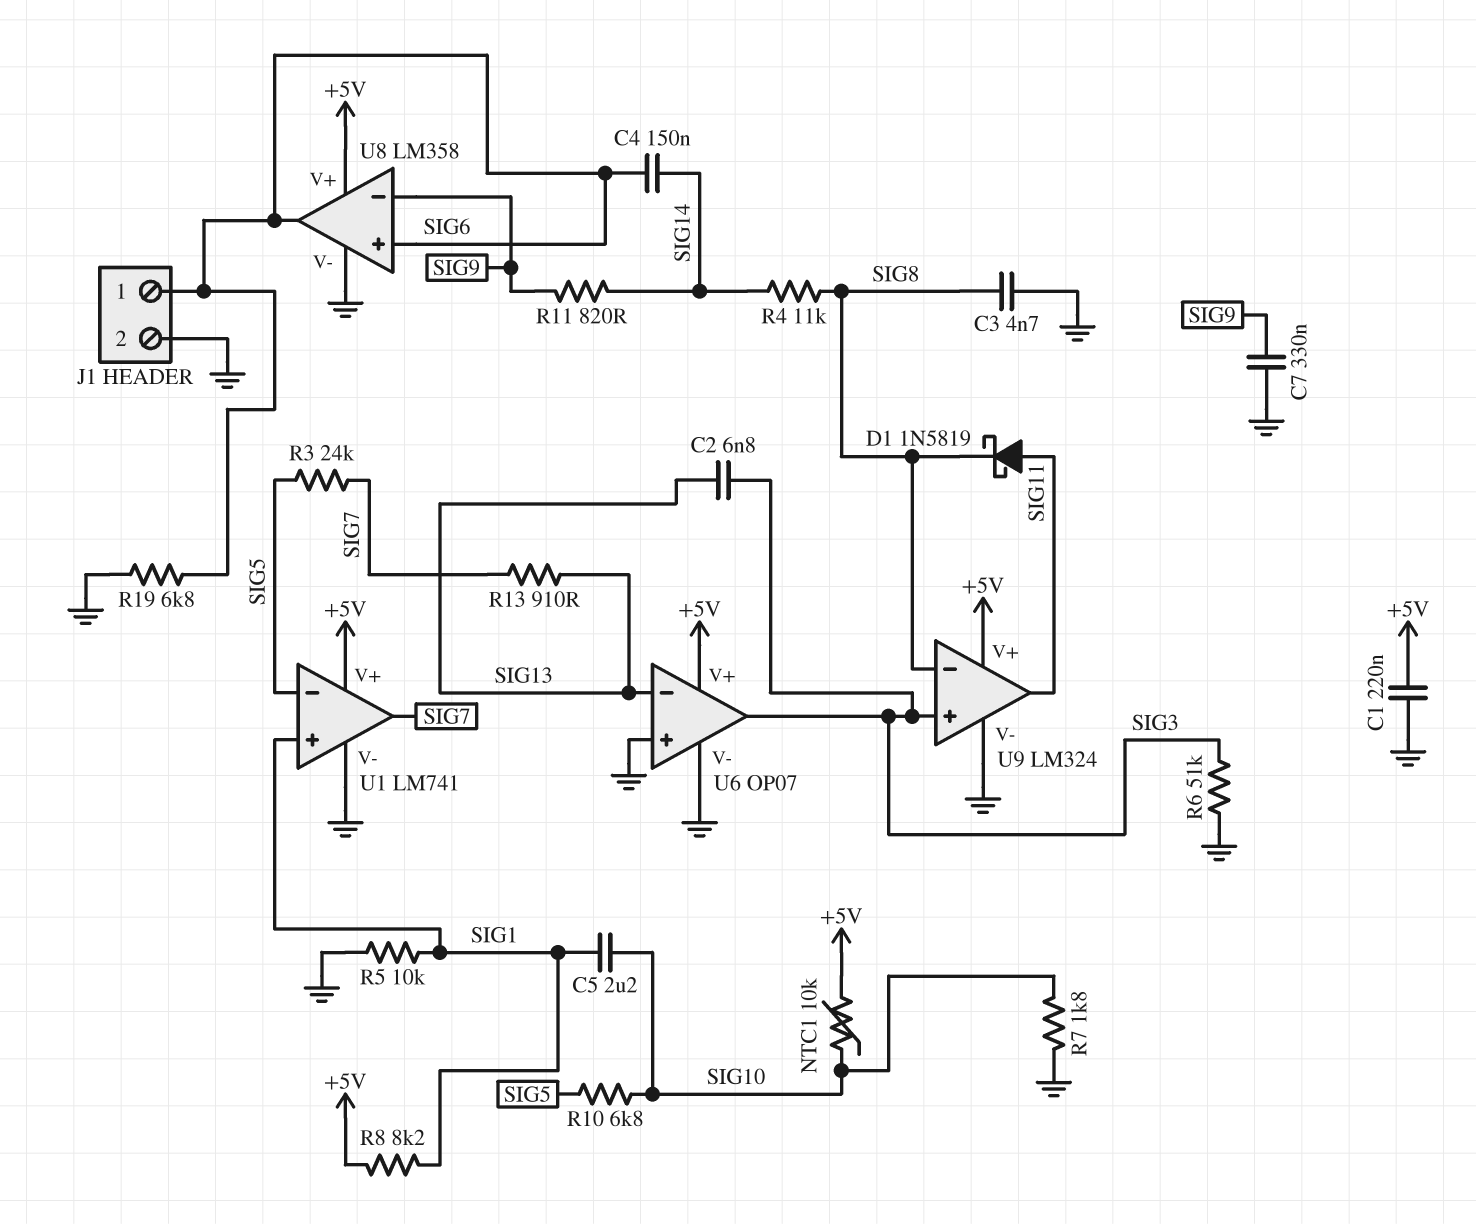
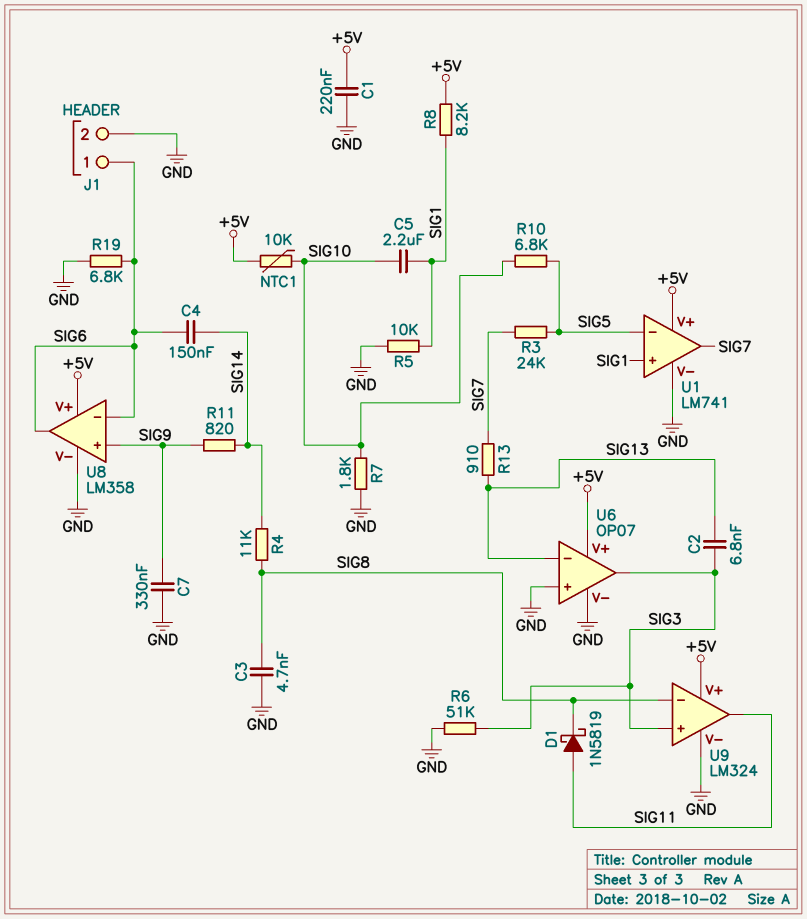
U8 pin in+: SIG6 -> SIG9
U8 pin in-: SIG9 -> SIG6

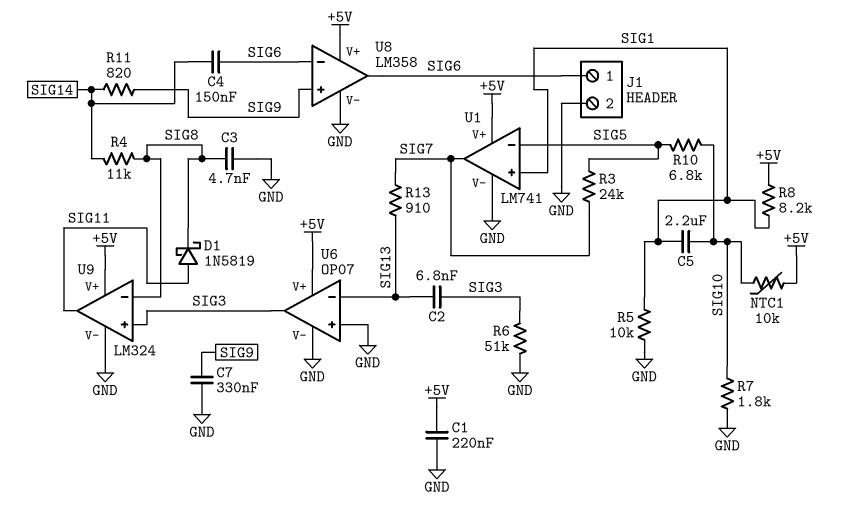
R19: 6.8k (GND, SIG6) -> none

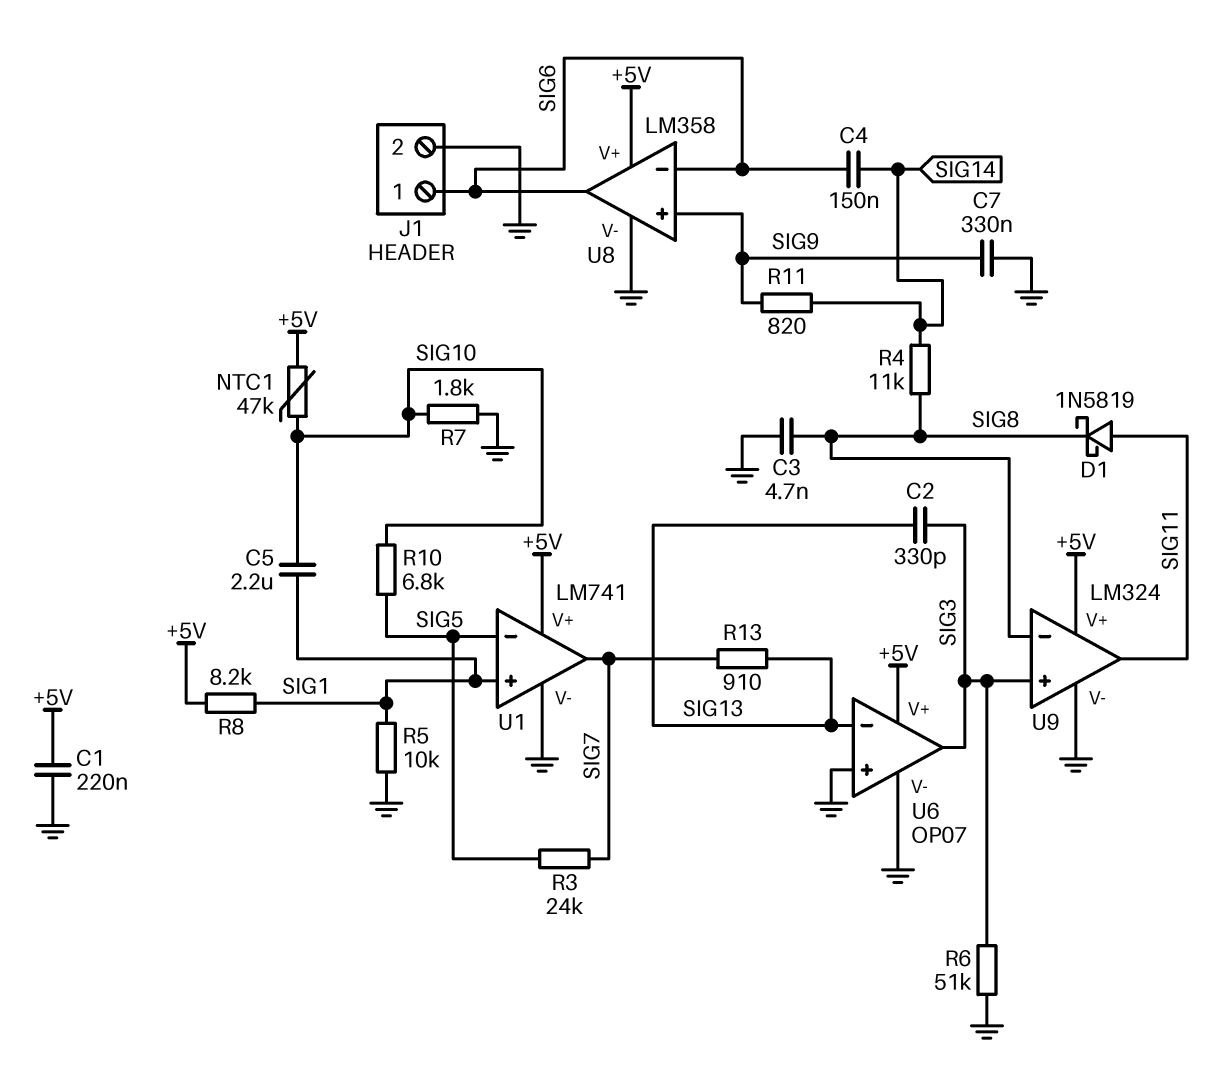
C2: 6.8nF (SIG3, SIG13) -> 330pF (SIG3, SIG13)
NTC1: 10k (+5V, SIG10) -> 47k (+5V, SIG10)

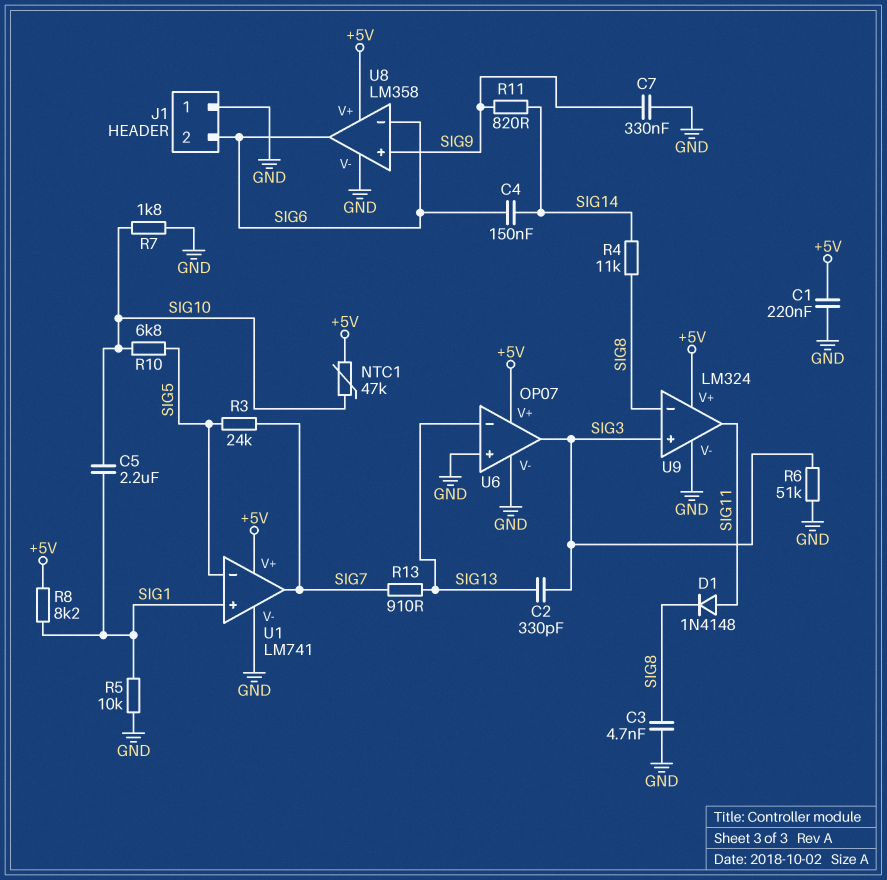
D1: schottky 1N5819 (A SIG11, K SIG8) -> diode 1N4148 (A SIG11, K SIG8)
J1 pin 1: SIG6 -> GND
J1 pin 2: GND -> SIG6

